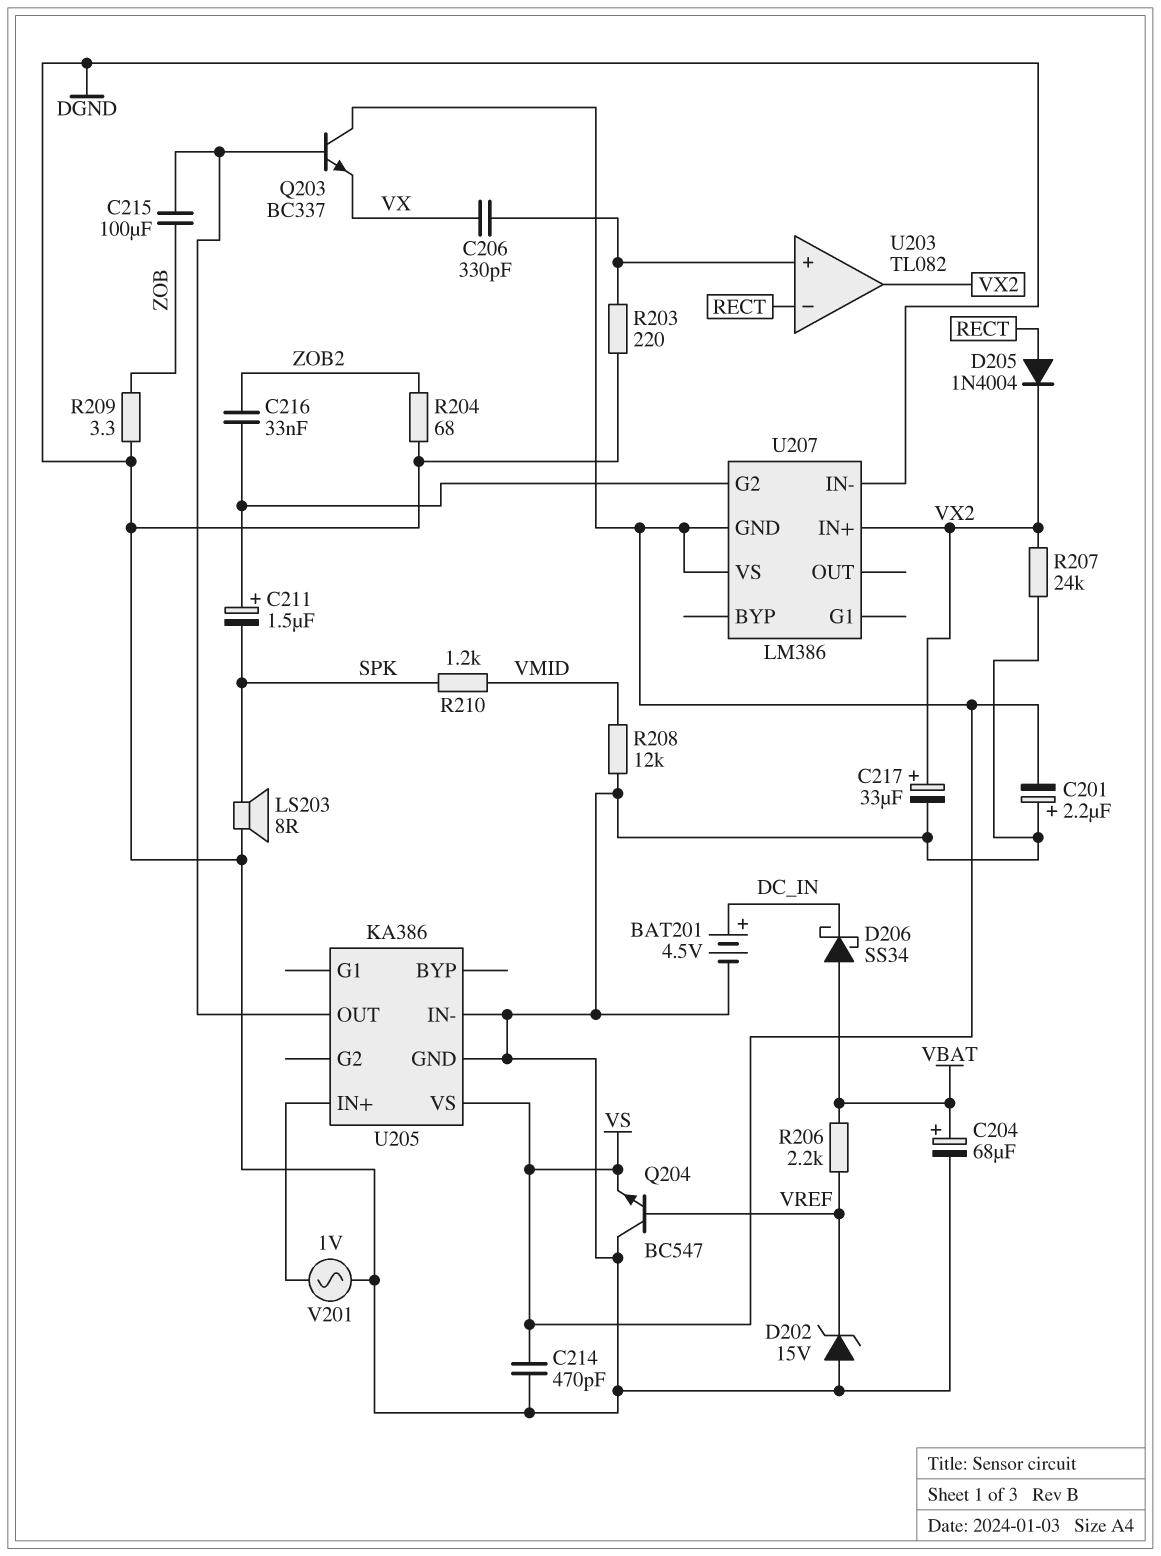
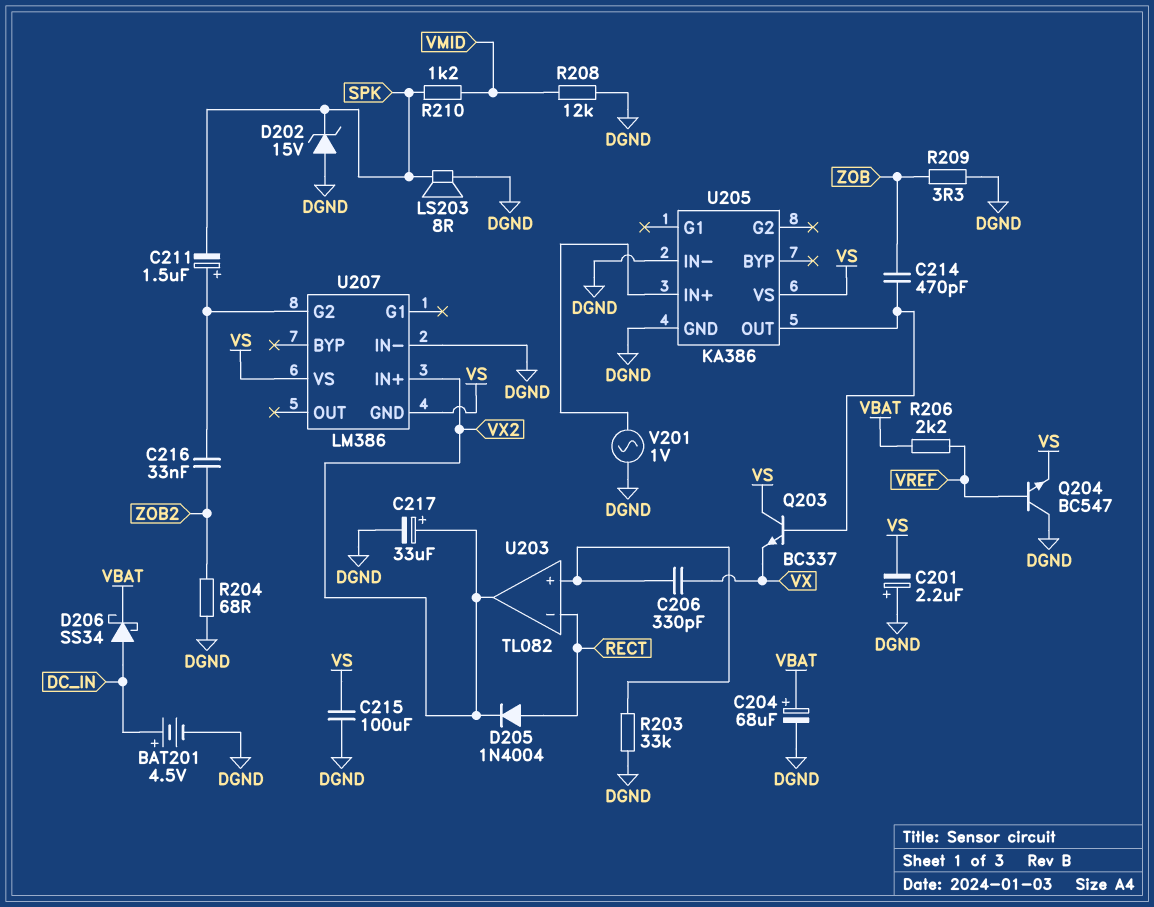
C214: 470pF (DGND, VS) -> 470pF (U205/OUT, ZOB)
C215: 100uF (U205/OUT, ZOB) -> 100uF (DGND, VS)
D202: zener 15V (A DGND, K VREF) -> zener 15V (A DGND, K SPK)
D206: schottky SS34 (A VBAT, K DC_IN) -> schottky SS34 (A DC_IN, K VBAT)
R203: 220 (DGND, U203/in+) -> 33k (DGND, U203/in+)
R207: 24k (DGND, VX2) -> none

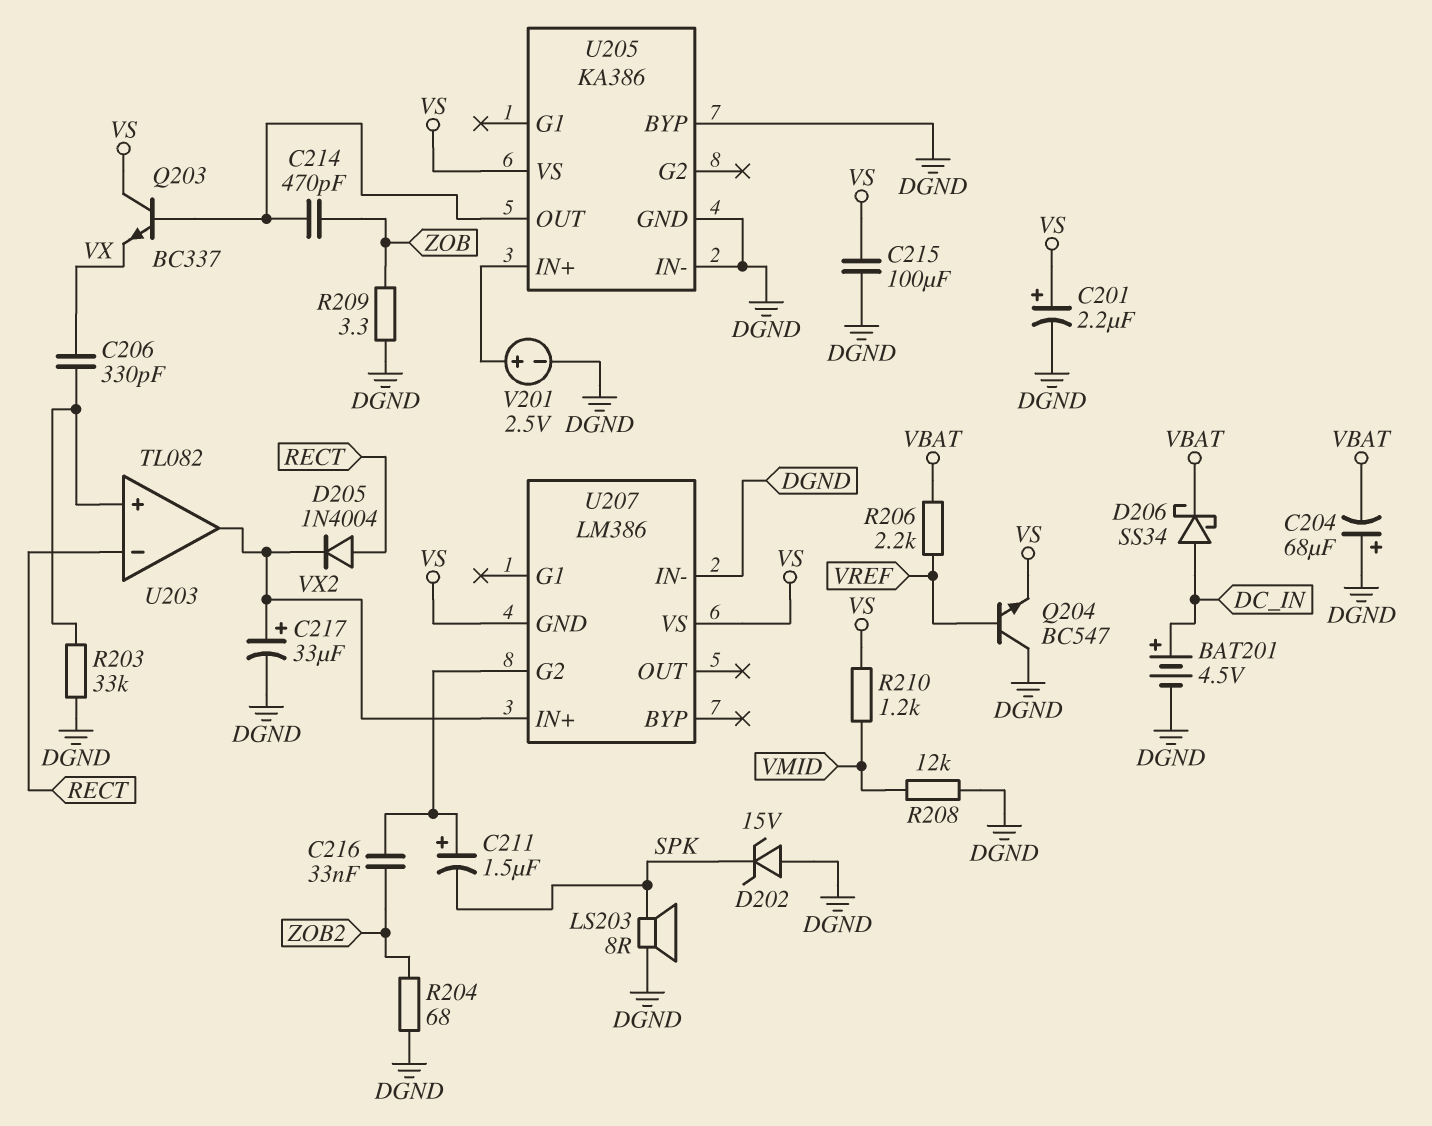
C201: 2.2uF (plus DGND, minus VS) -> 2.2uF (plus VS, minus DGND)
C204: 68uF (plus VBAT, minus DGND) -> 68uF (plus DGND, minus VBAT)
R210: 1.2k (SPK, VMID) -> 1.2k (VMID, VS)
U205 pin BYP: none -> DGND
V201: AC 1V (DGND, U205/IN+) -> 2.5V (plus U205/IN+, minus DGND)

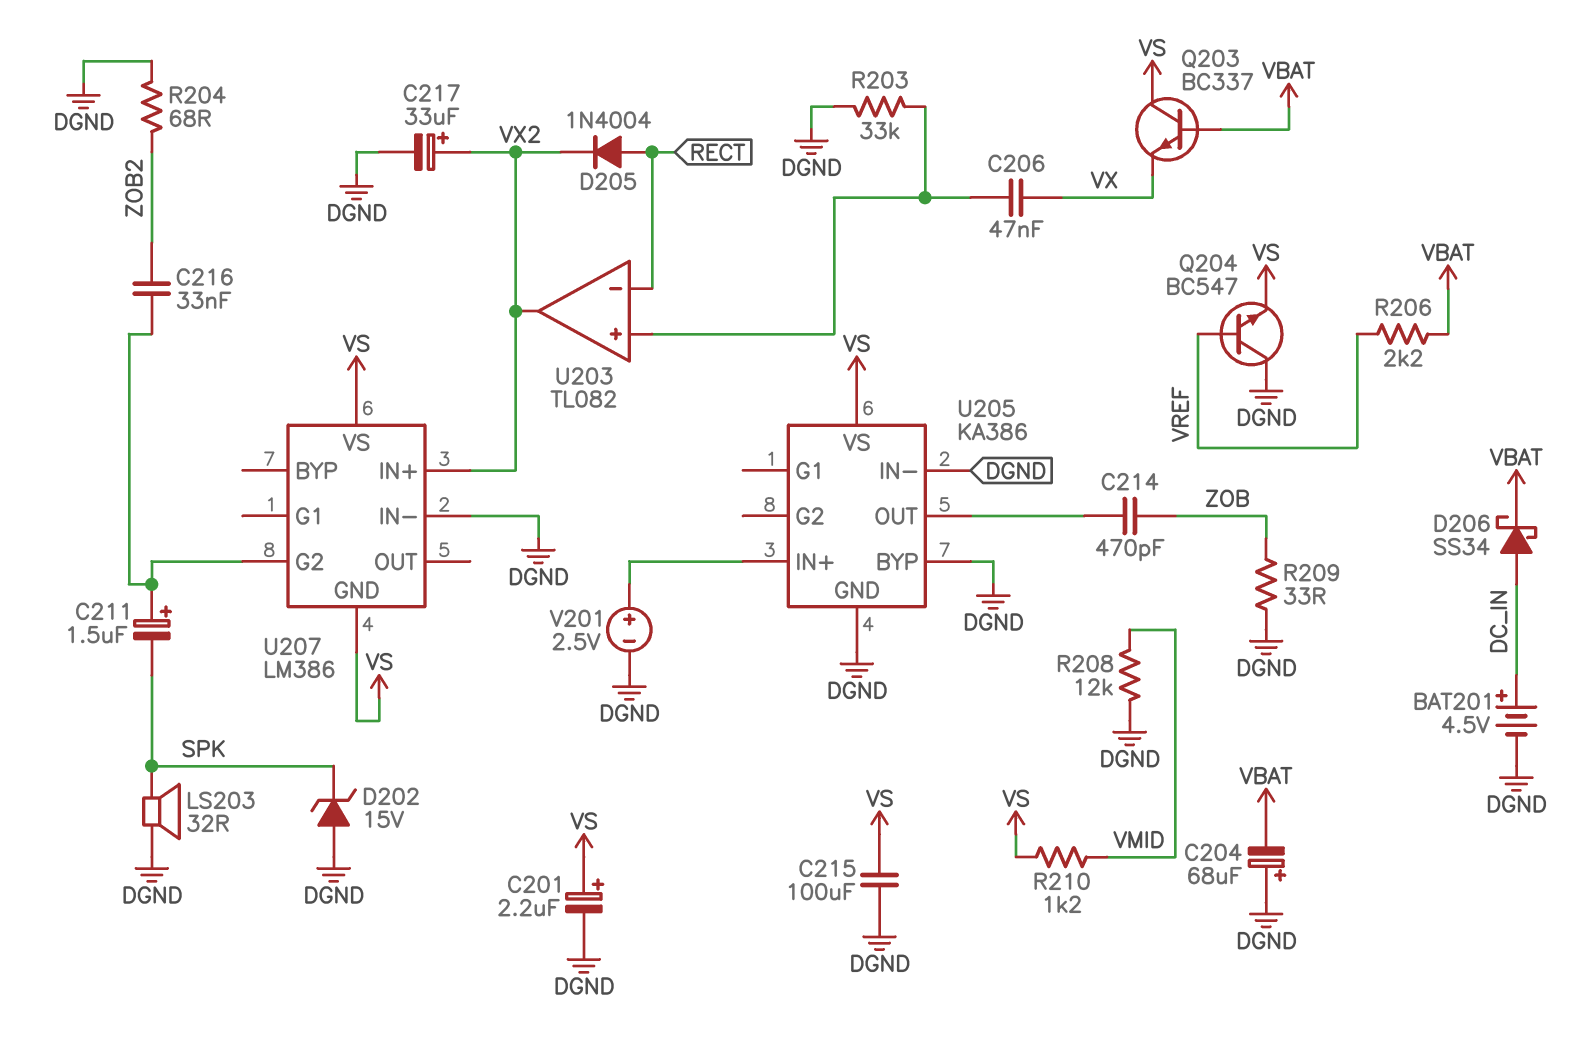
C206: 330pF (U203/in+, VX) -> 47nF (U203/in+, VX)
LS203: speaker 8R (DGND, SPK) -> speaker 32R (DGND, SPK)
Q203: NPN BC337 (B U205/OUT, C VS, E VX) -> NPN BC337 (B VBAT, C VS, E VX)
R209: 3.3 (DGND, ZOB) -> 33 (DGND, ZOB)

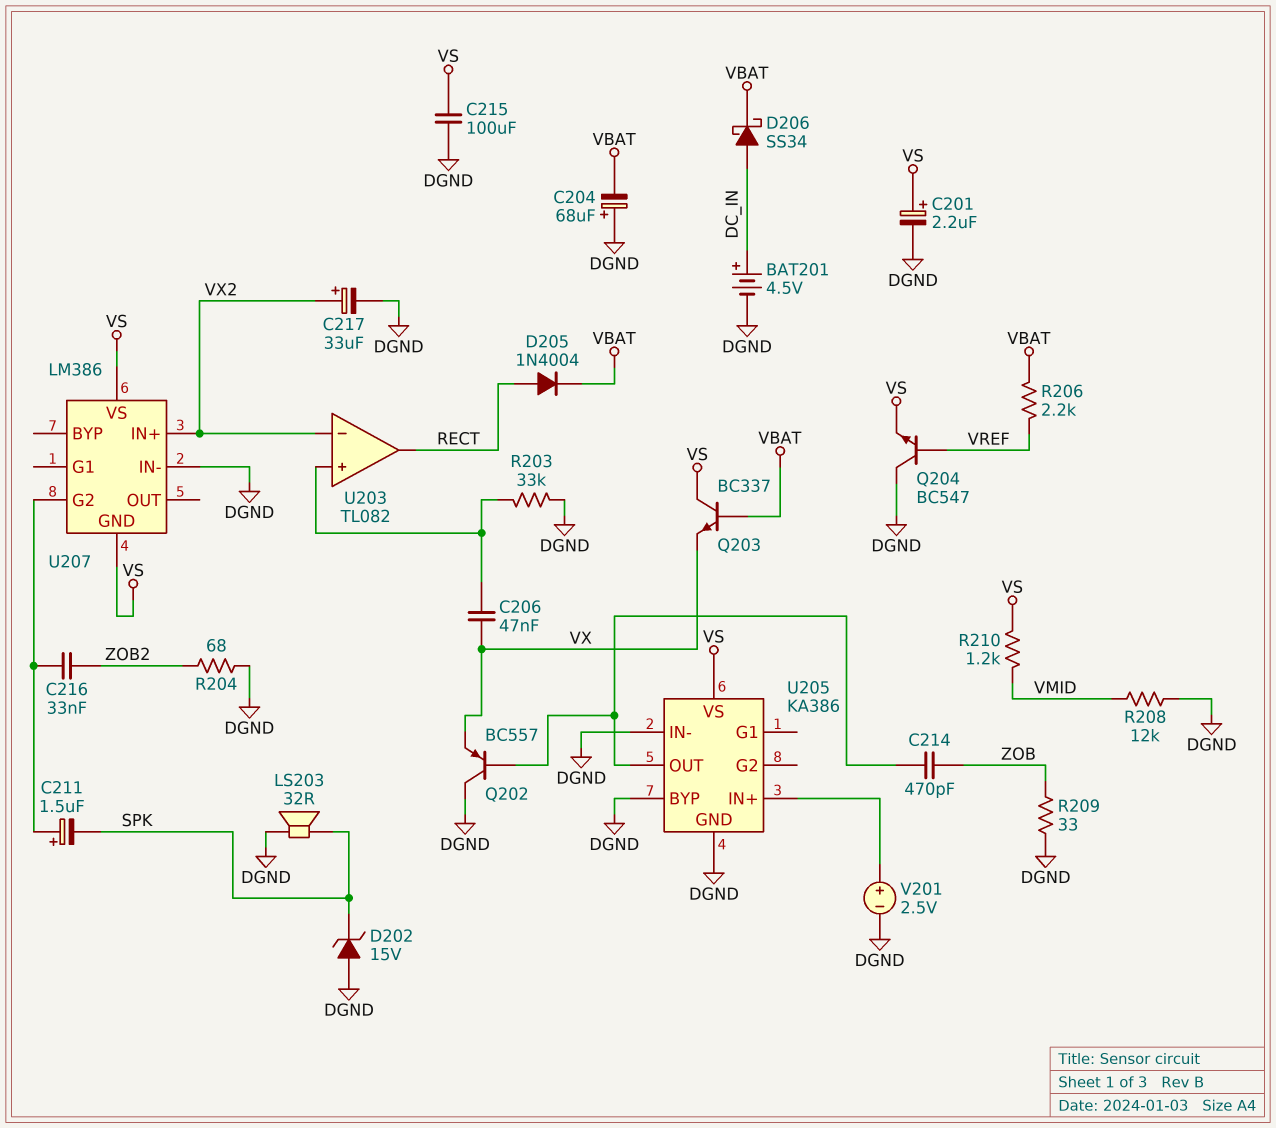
D205: diode 1N4004 (A RECT, K VX2) -> diode 1N4004 (A RECT, K VBAT)
Q202: none -> PNP BC557 (B U205/OUT, C DGND, E VX)
U203 pin in-: RECT -> VX2
U203 pin out: VX2 -> RECT

